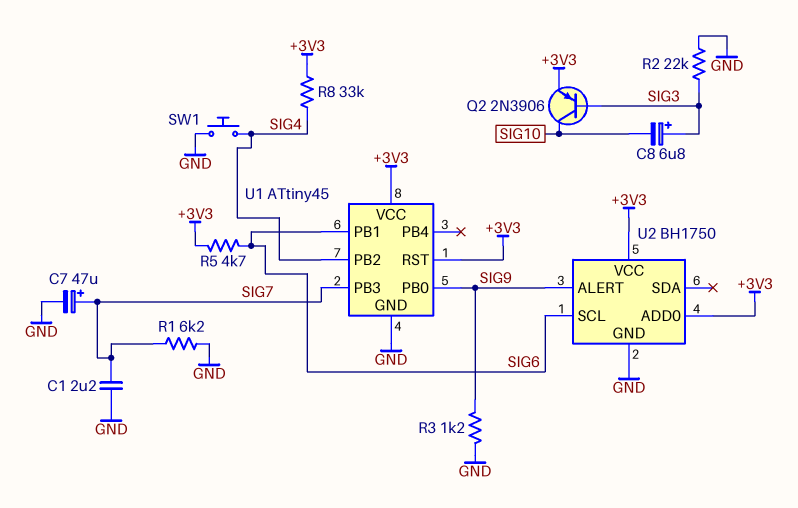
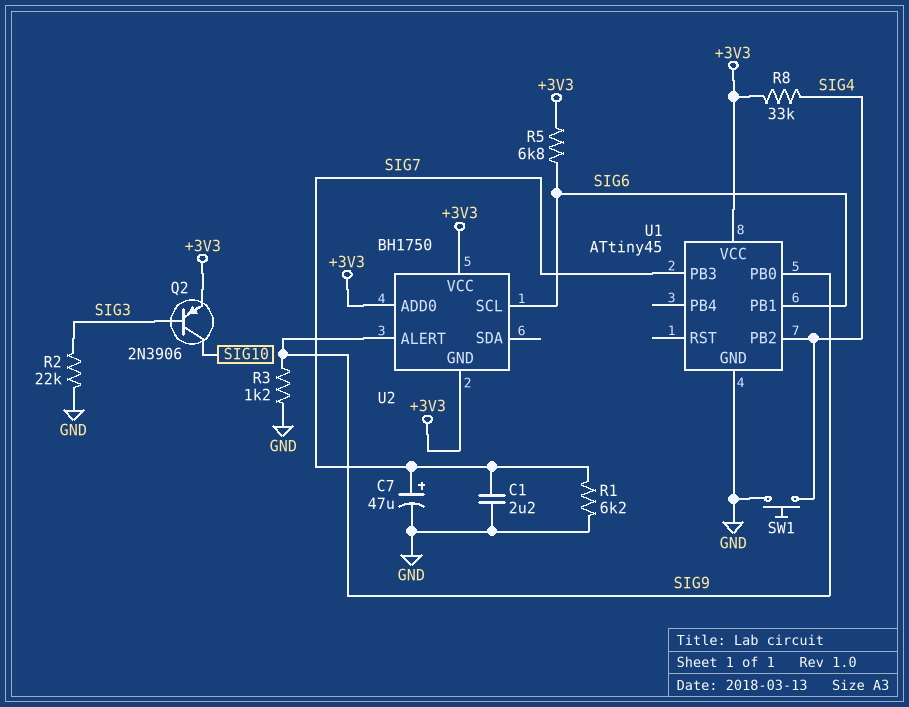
C8: 6.8uF (plus SIG3, minus SIG10) -> none
R5: 4.7k (+3V3, SIG6) -> 6.8k (+3V3, SIG6)
U1 pin RST: +3V3 -> none
U2 pin GND: GND -> +3V3

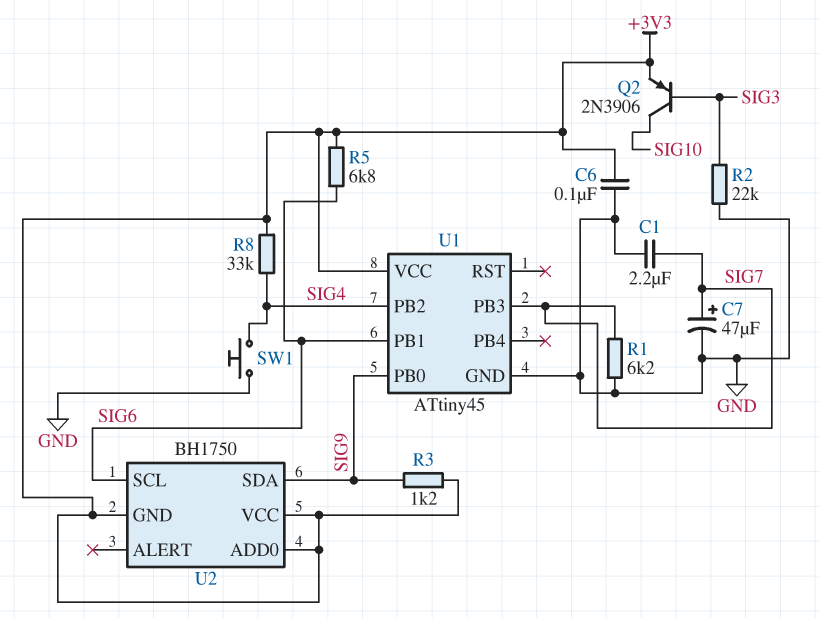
C6: none -> 100nF (+3V3, GND)
R3: 1.2k (GND, SIG9) -> 1.2k (+3V3, SIG9)
U2 pin ALERT: SIG9 -> none
U2 pin SDA: none -> SIG9

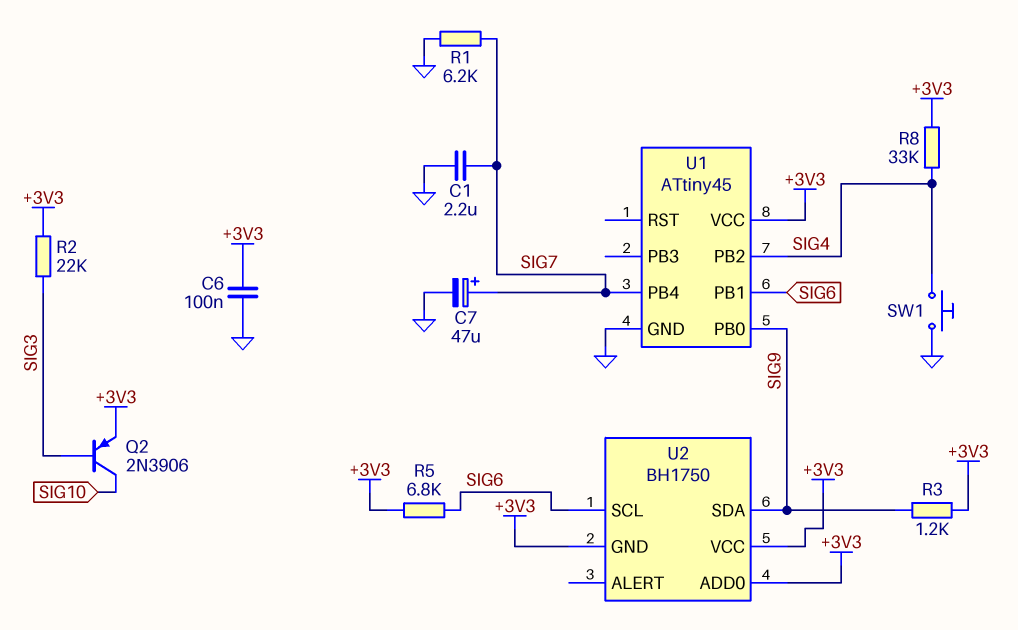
R2: 22k (GND, SIG3) -> 22k (+3V3, SIG3)
U1 pin PB3: SIG7 -> none
U1 pin PB4: none -> SIG7

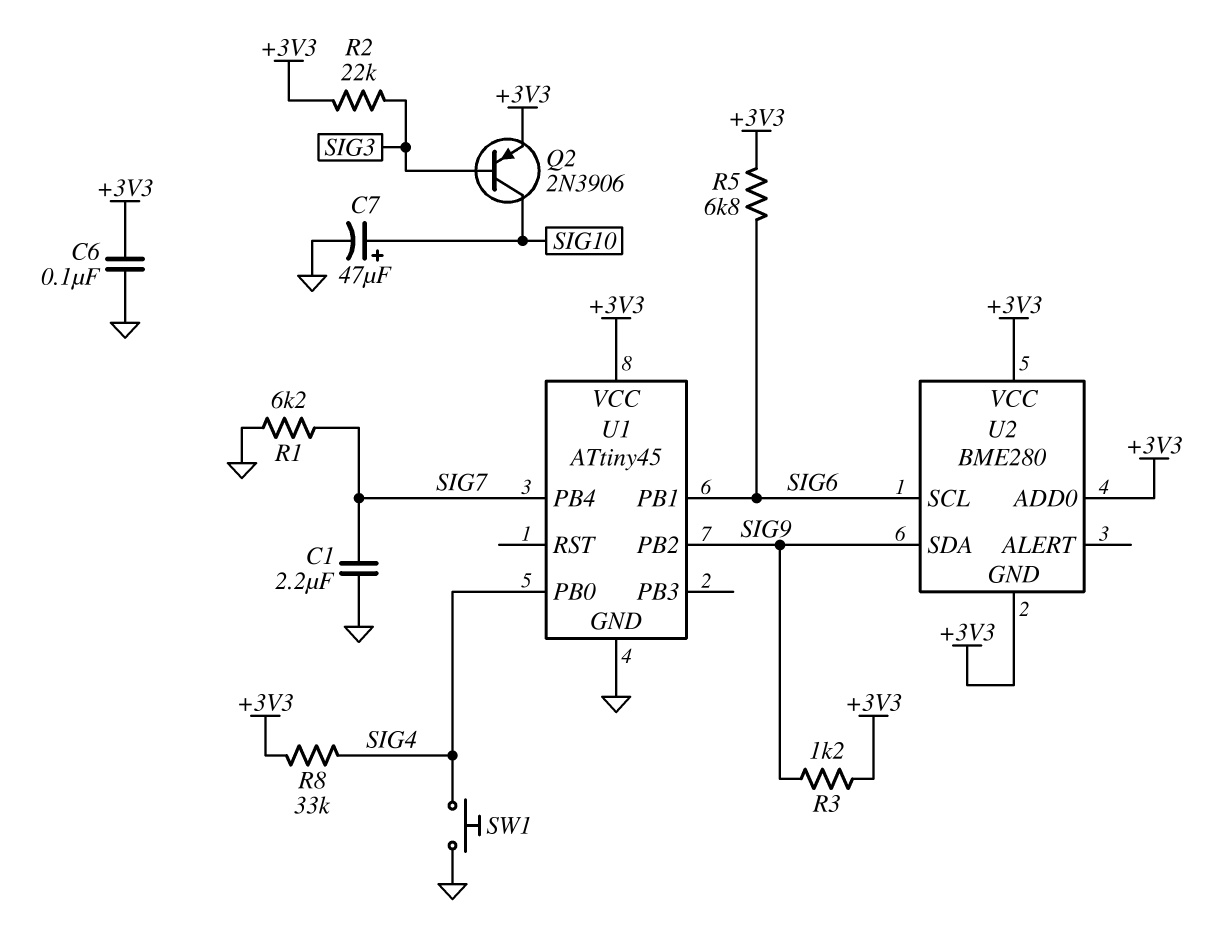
C7: 47uF (plus SIG7, minus GND) -> 47uF (plus SIG10, minus GND)
U1 pin PB0: SIG9 -> SIG4
U1 pin PB2: SIG4 -> SIG9
U2: BH1750 -> BME280

